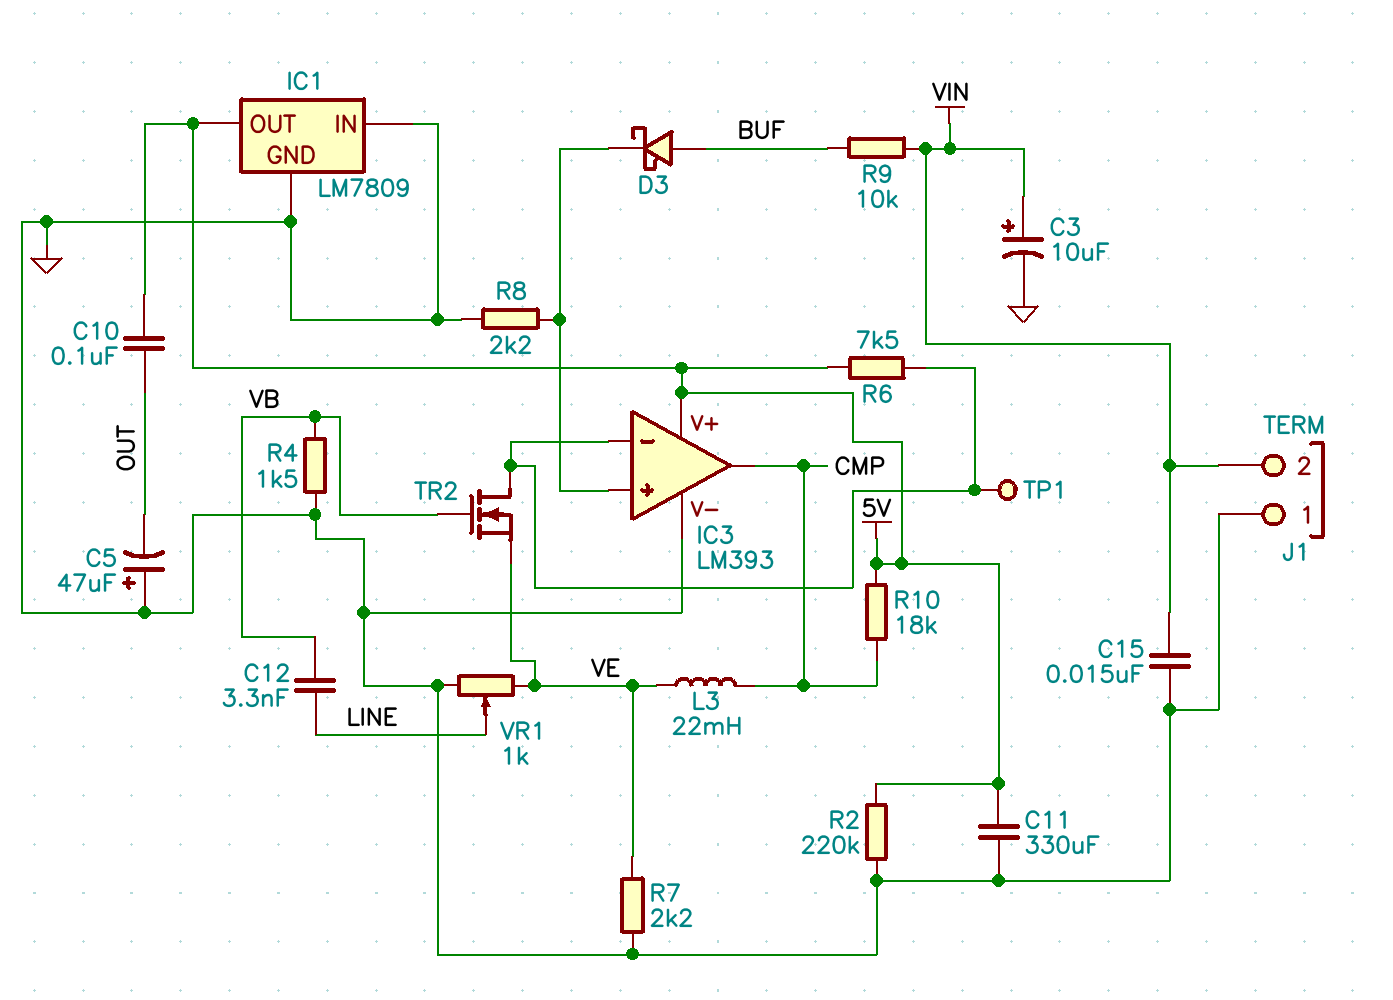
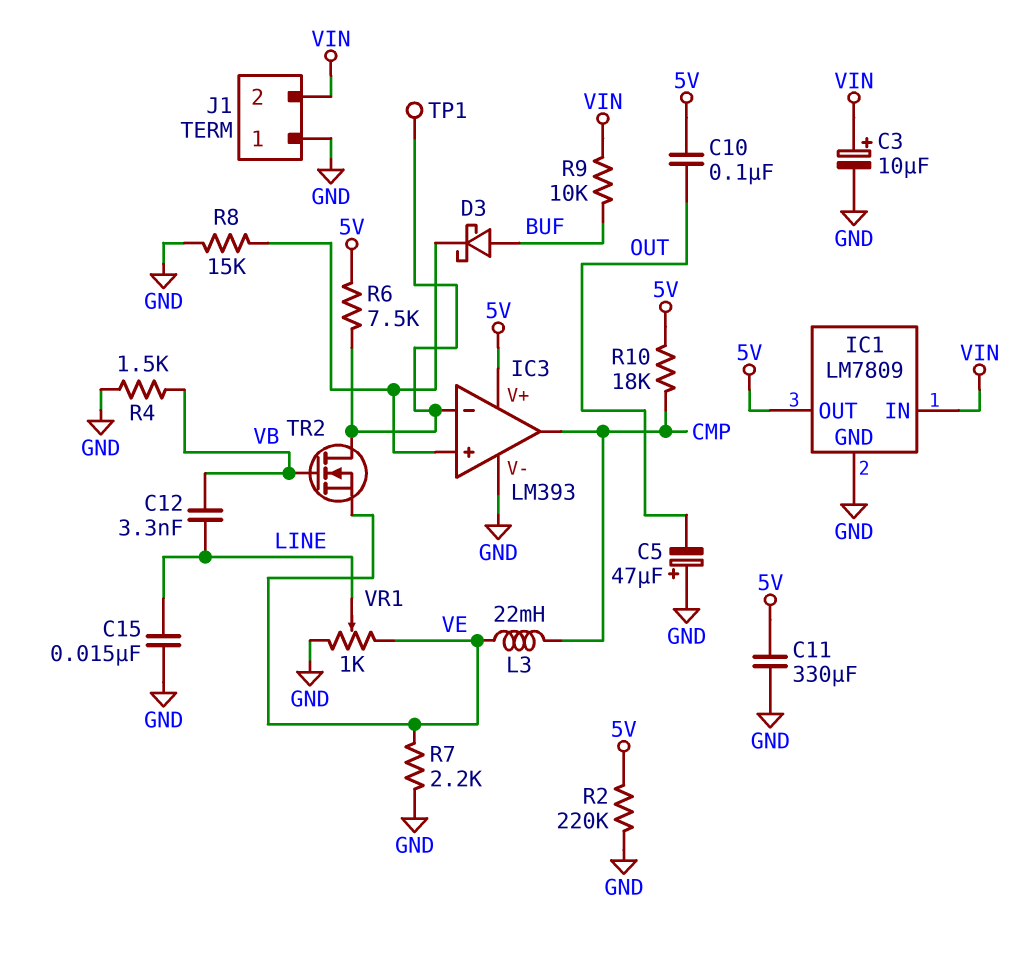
C15: 15nF (GND, VIN) -> 15nF (GND, LINE)
IC1 pin IN: GND -> VIN
R8: 2.2k (GND, IC3/in+) -> 15k (GND, IC3/in+)

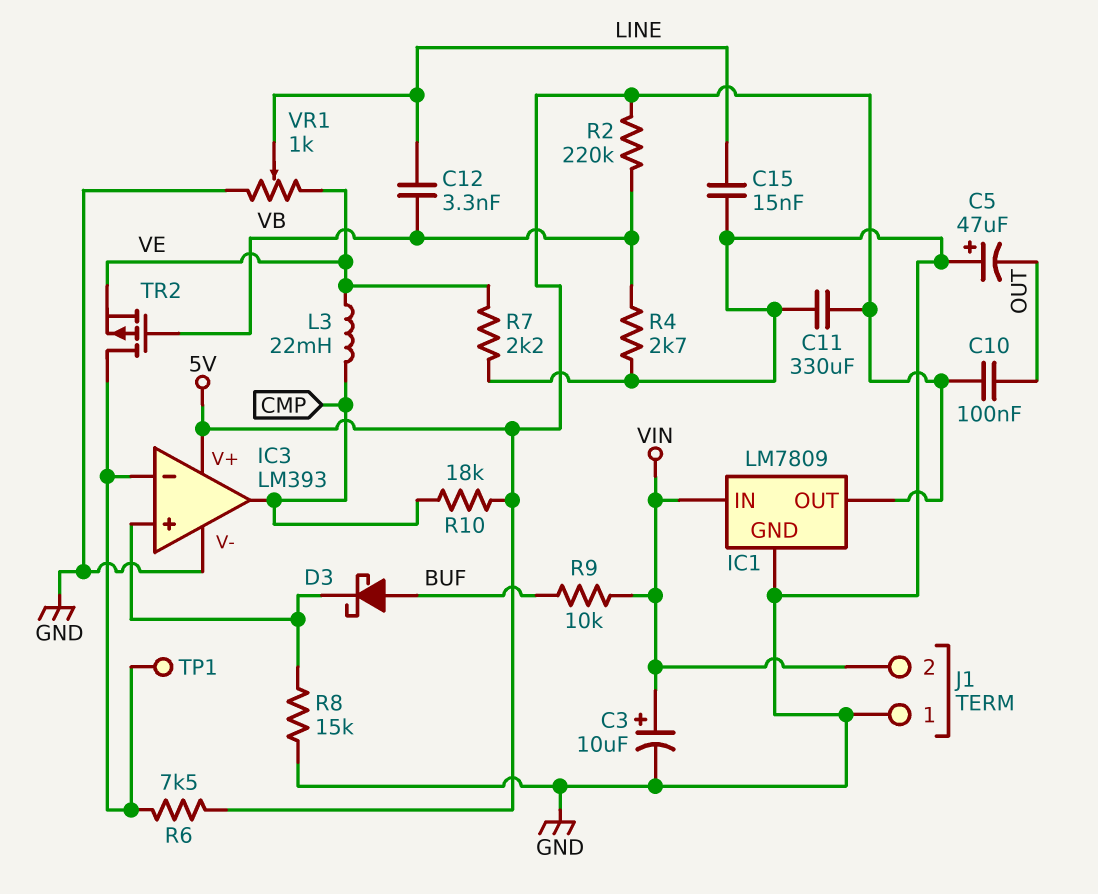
R2: 220k (5V, GND) -> 220k (5V, VB)
R4: 1.5k (GND, VB) -> 2.7k (GND, VB)
TR2: NMOS (G VB, D IC3/in-, S VE) -> PMOS (G VB, D IC3/in-, S VE)

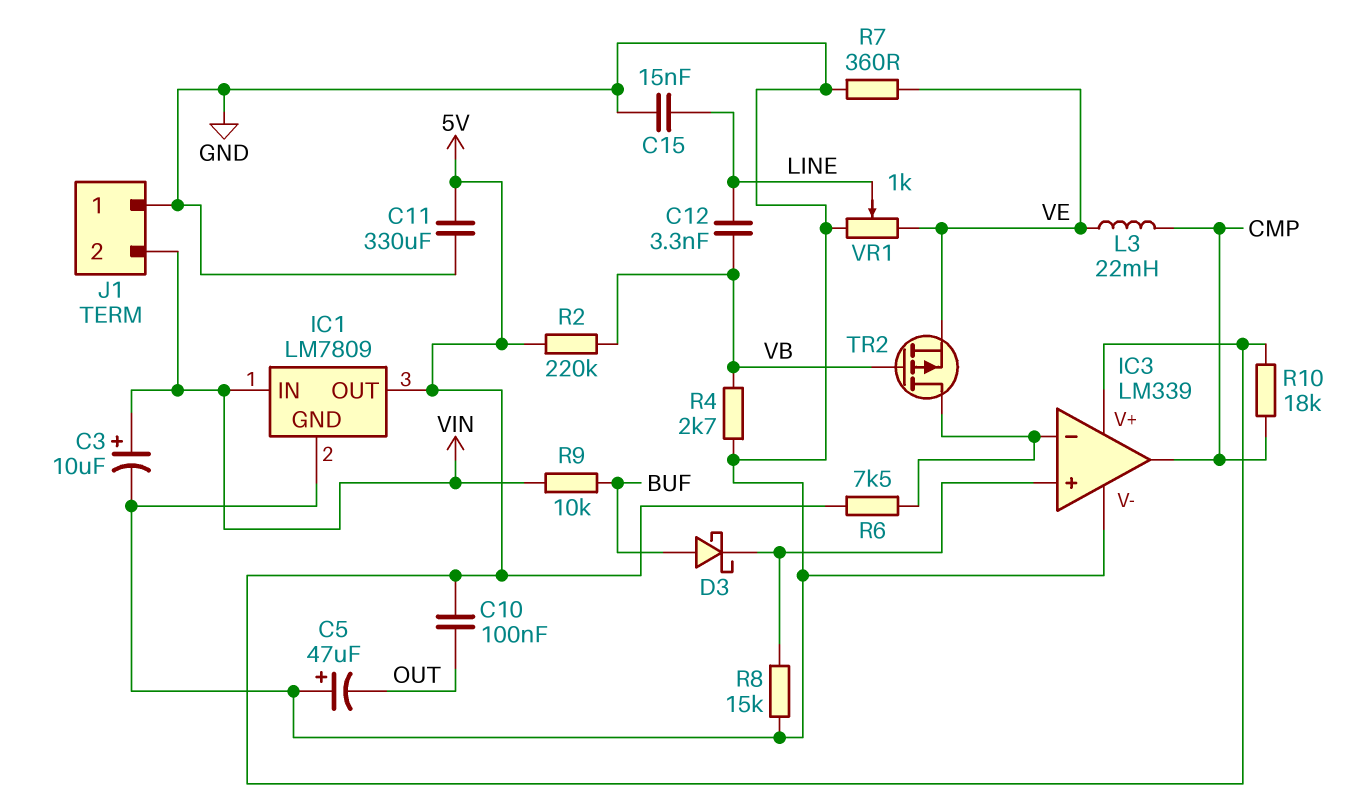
IC3: LM393 -> LM339
R7: 2.2k (GND, VE) -> 360 (GND, VE)
TP1: test point (IC3/in-) -> none

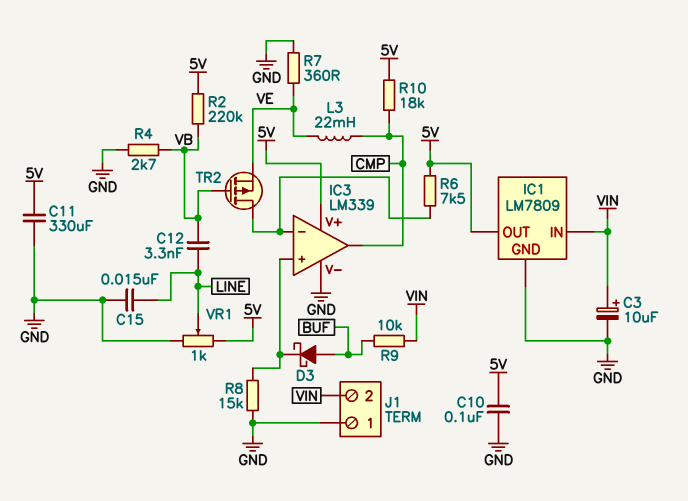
C5: 47uF (plus GND, minus OUT) -> none
C10: 100nF (5V, OUT) -> 100nF (5V, GND)
VR1: 1k (GND, VE, wiper LINE) -> 1k (5V, GND, wiper LINE)

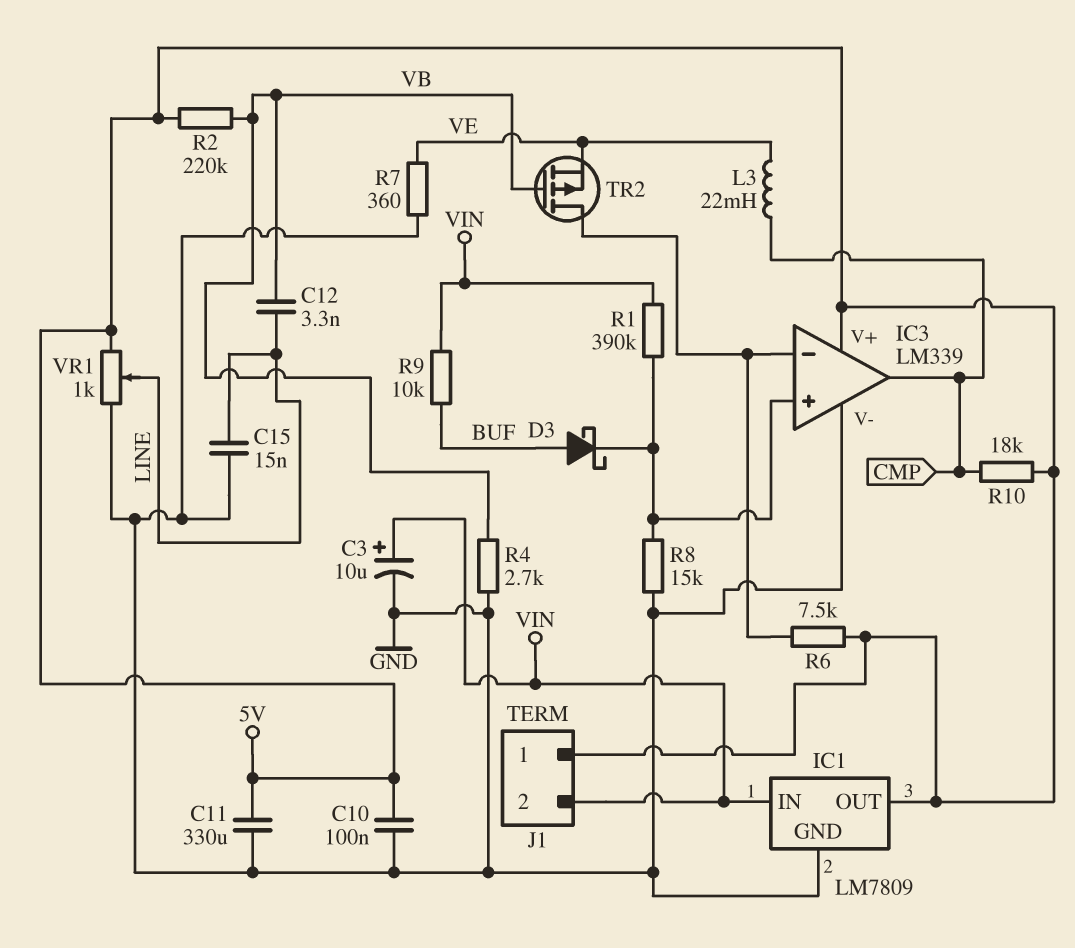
J1 pin 1: GND -> 5V
R1: none -> 390k (IC3/in+, VIN)

